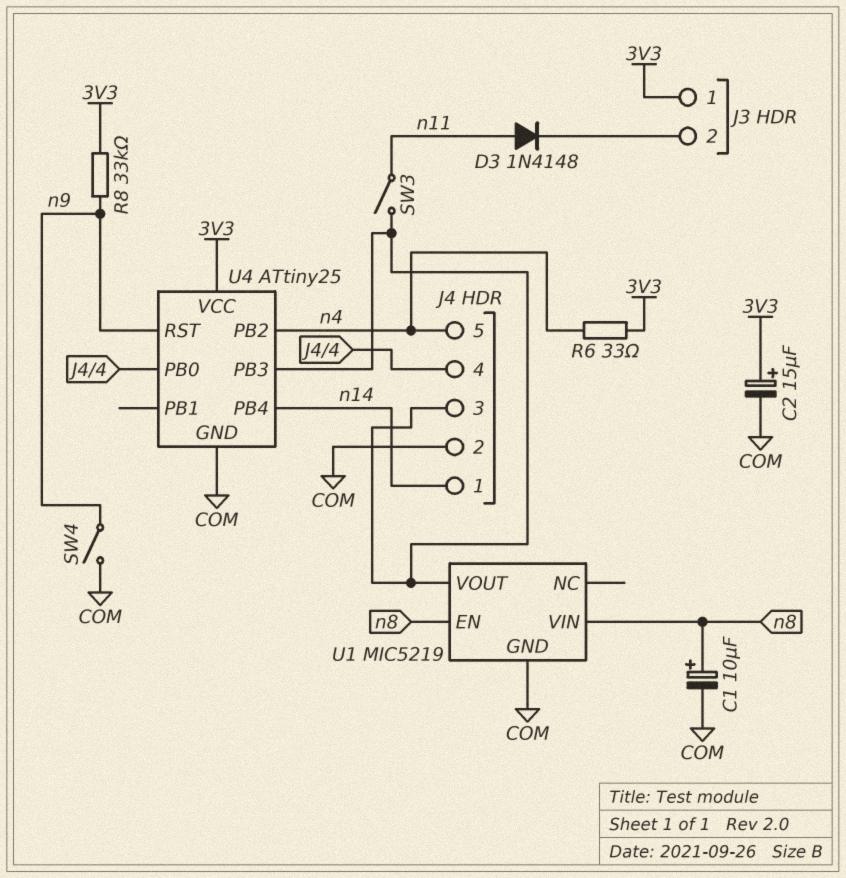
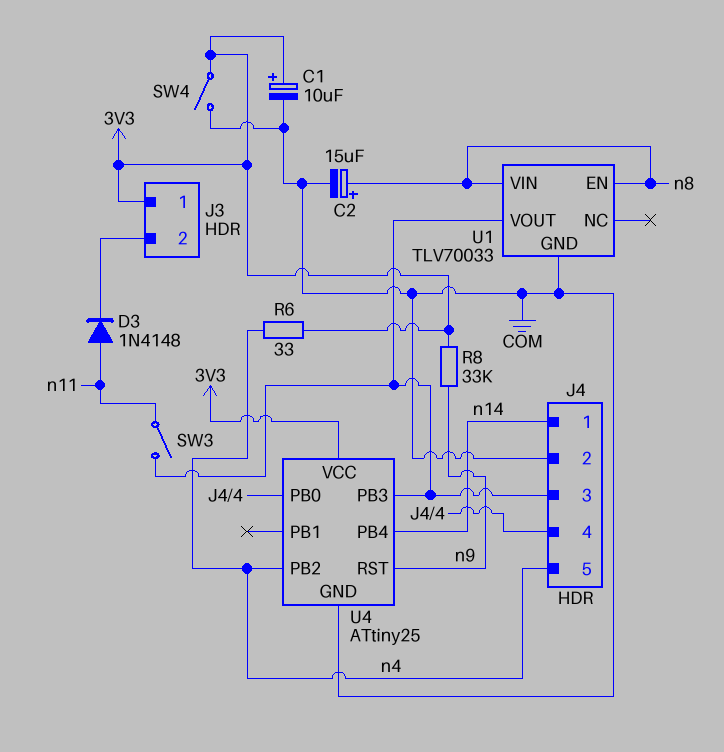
C1: 10uF (plus n8, minus COM) -> 10uF (plus 3V3, minus COM)
C2: 15uF (plus 3V3, minus COM) -> 15uF (plus n8, minus COM)
SW4: switch (COM, n9) -> switch (3V3, COM)
U1: MIC5219 -> TLV70033

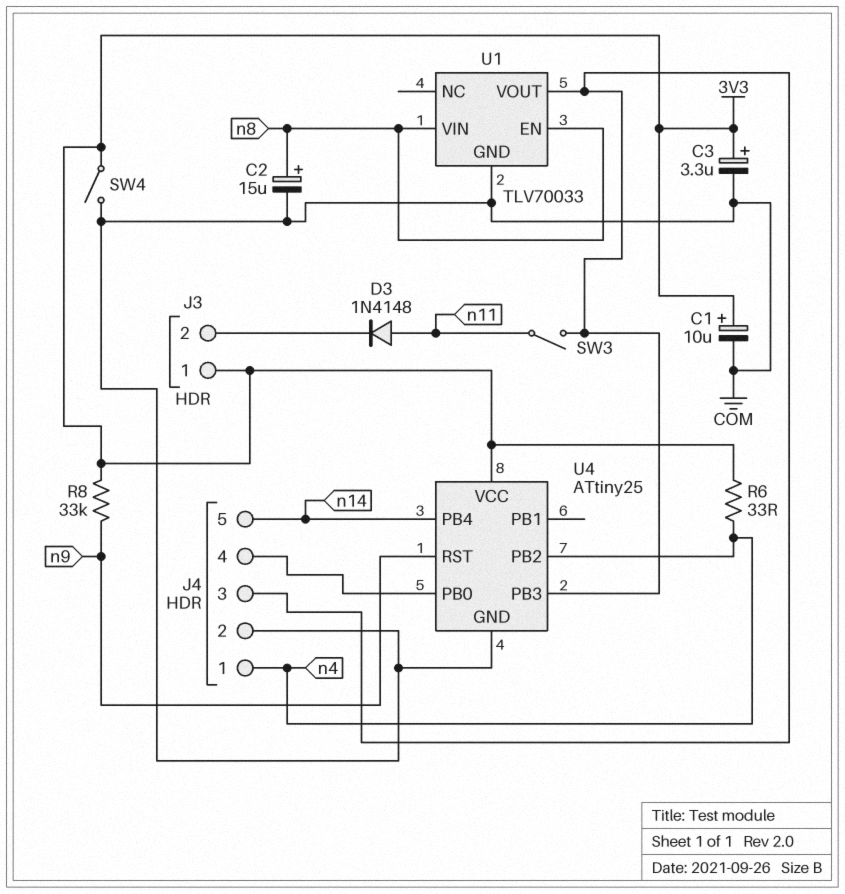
C3: none -> 3.3uF (plus 3V3, minus COM)
J4 pin 1: n14 -> n4
J4 pin 5: n4 -> n14

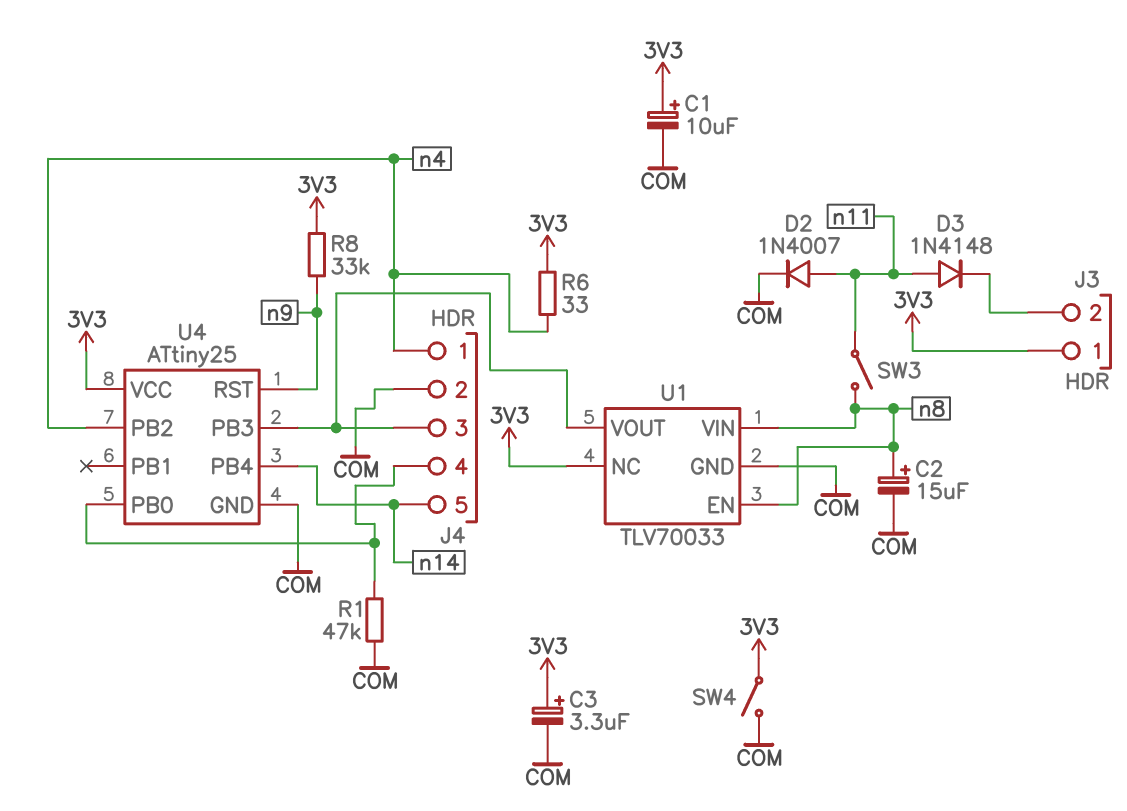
D2: none -> diode 1N4007 (A n11, K COM)
R1: none -> 47k (COM, J4/4)
SW3: switch (J4/3, n11) -> switch (n8, n11)
U1 pin NC: none -> 3V3

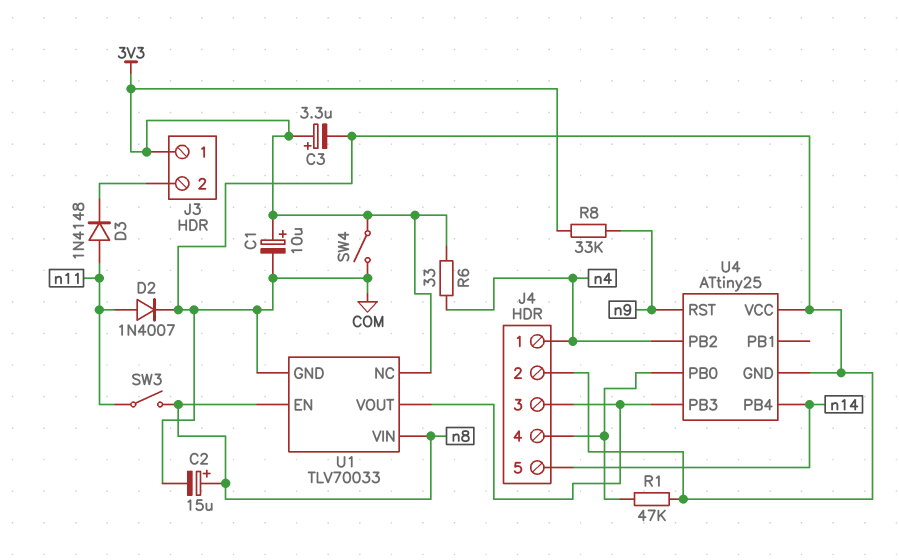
U4 pin VCC: 3V3 -> COM

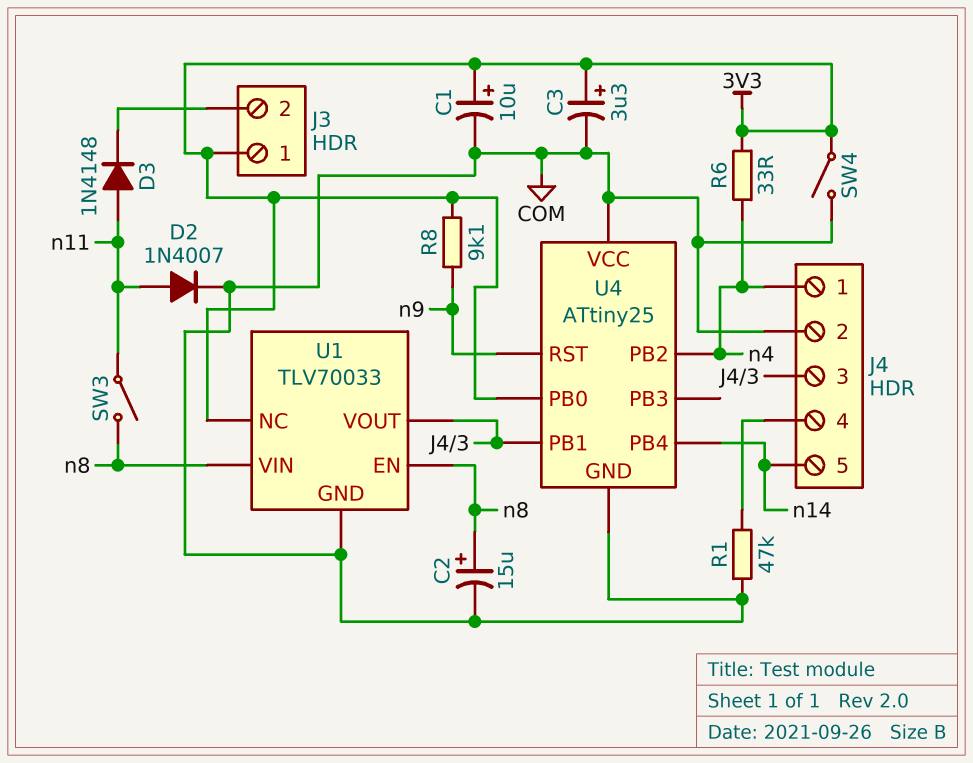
R8: 33k (3V3, n9) -> 9.1k (3V3, n9)
U4 pin PB0: J4/4 -> 3V3
U4 pin PB1: none -> J4/3
U4 pin PB3: J4/3 -> none

